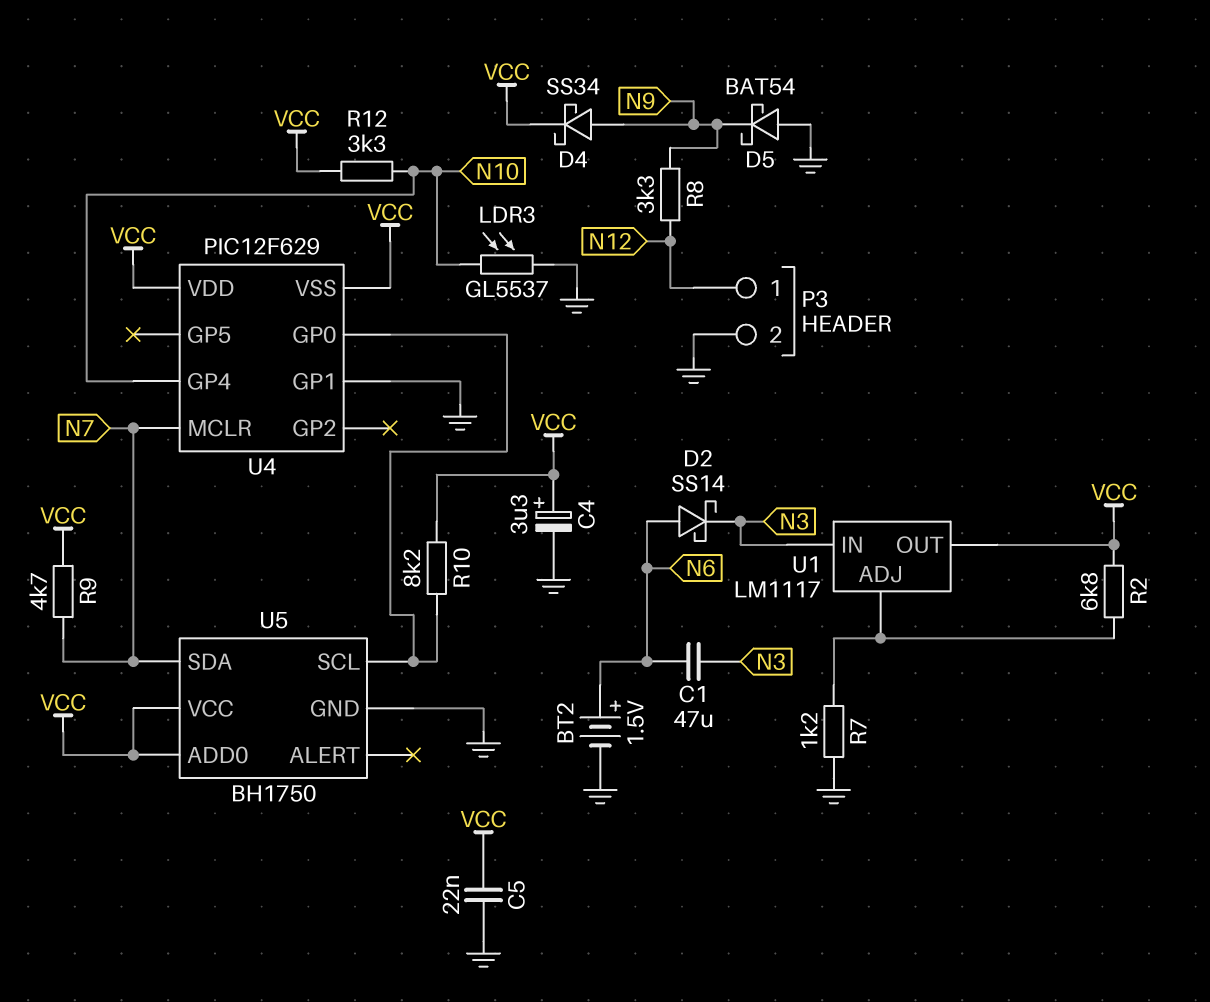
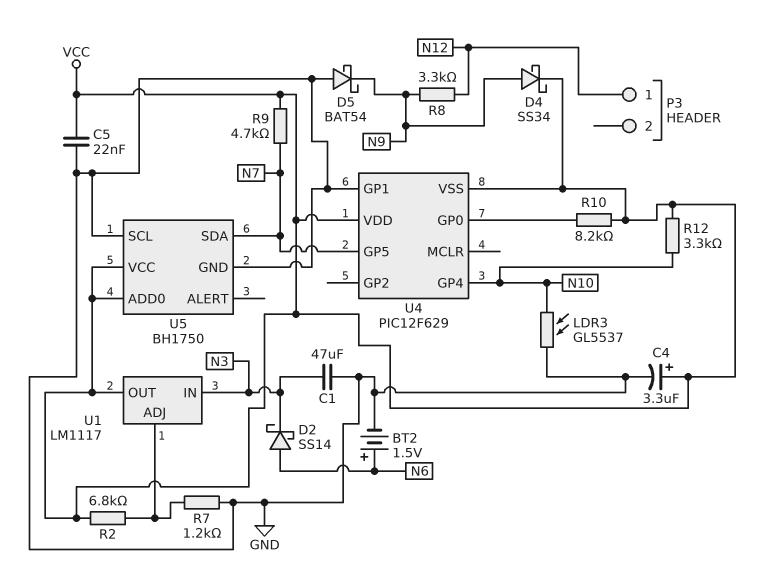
C1: 47uF (N3, N6) -> 47uF (GND, N3)
P3 pin 2: GND -> none
U4 pin GP5: none -> N7
U4 pin MCLR: N7 -> none
U5 pin SCL: U4/GP0 -> GND

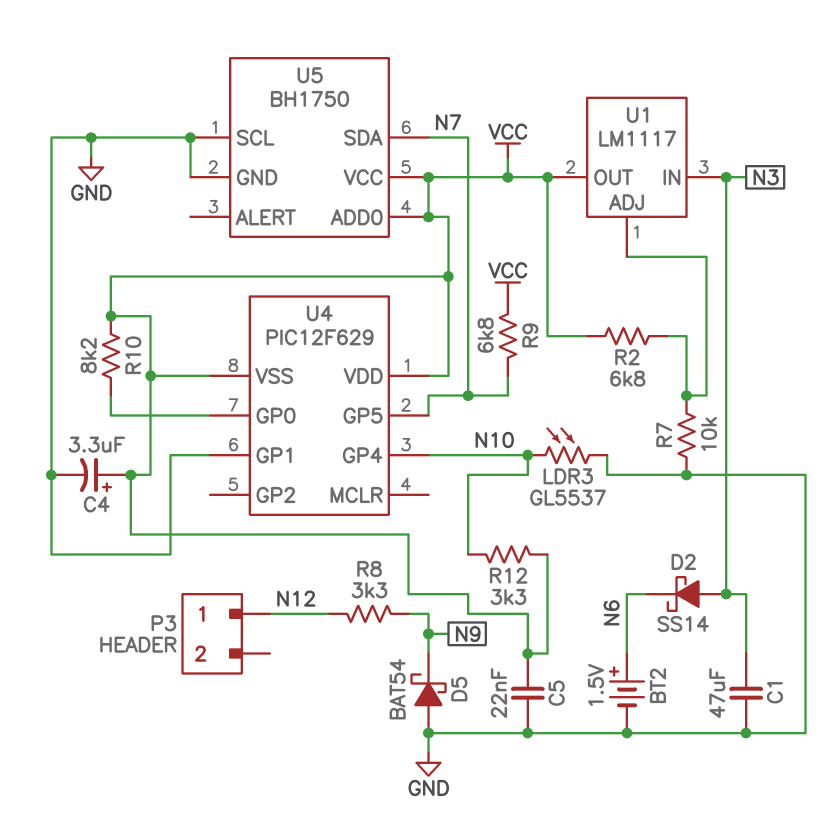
D2: schottky SS14 (A N6, K N3) -> schottky SS14 (A N3, K N6)
D4: schottky SS34 (A N9, K VCC) -> none
R7: 1.2k (GND, U1/ADJ) -> 10k (GND, U1/ADJ)
R9: 4.7k (N7, VCC) -> 6.8k (N7, VCC)

